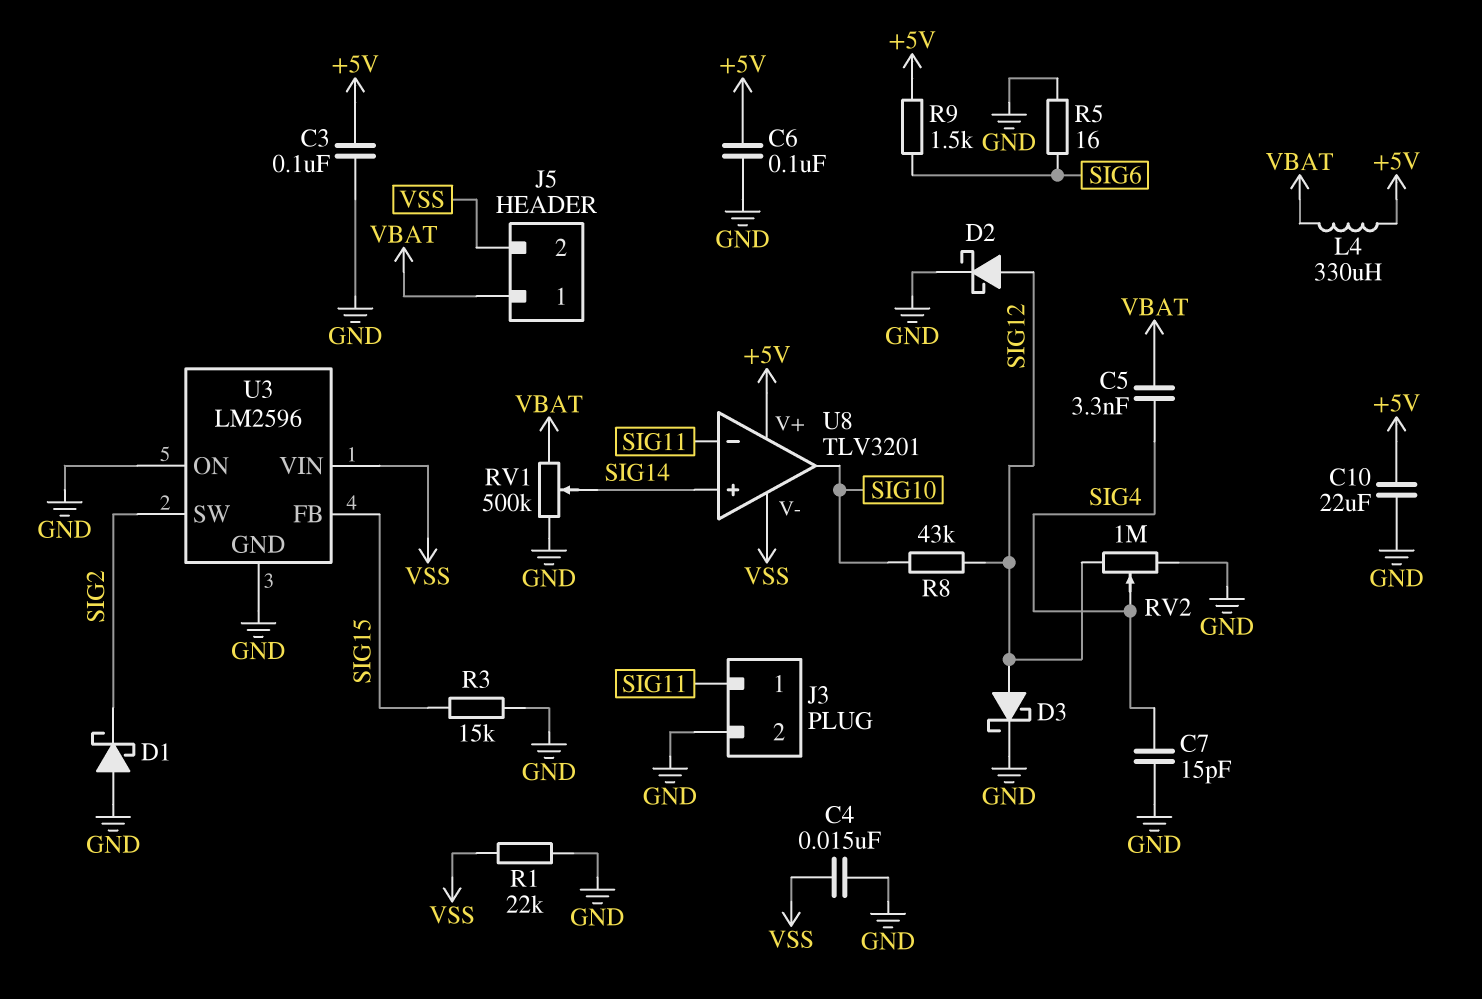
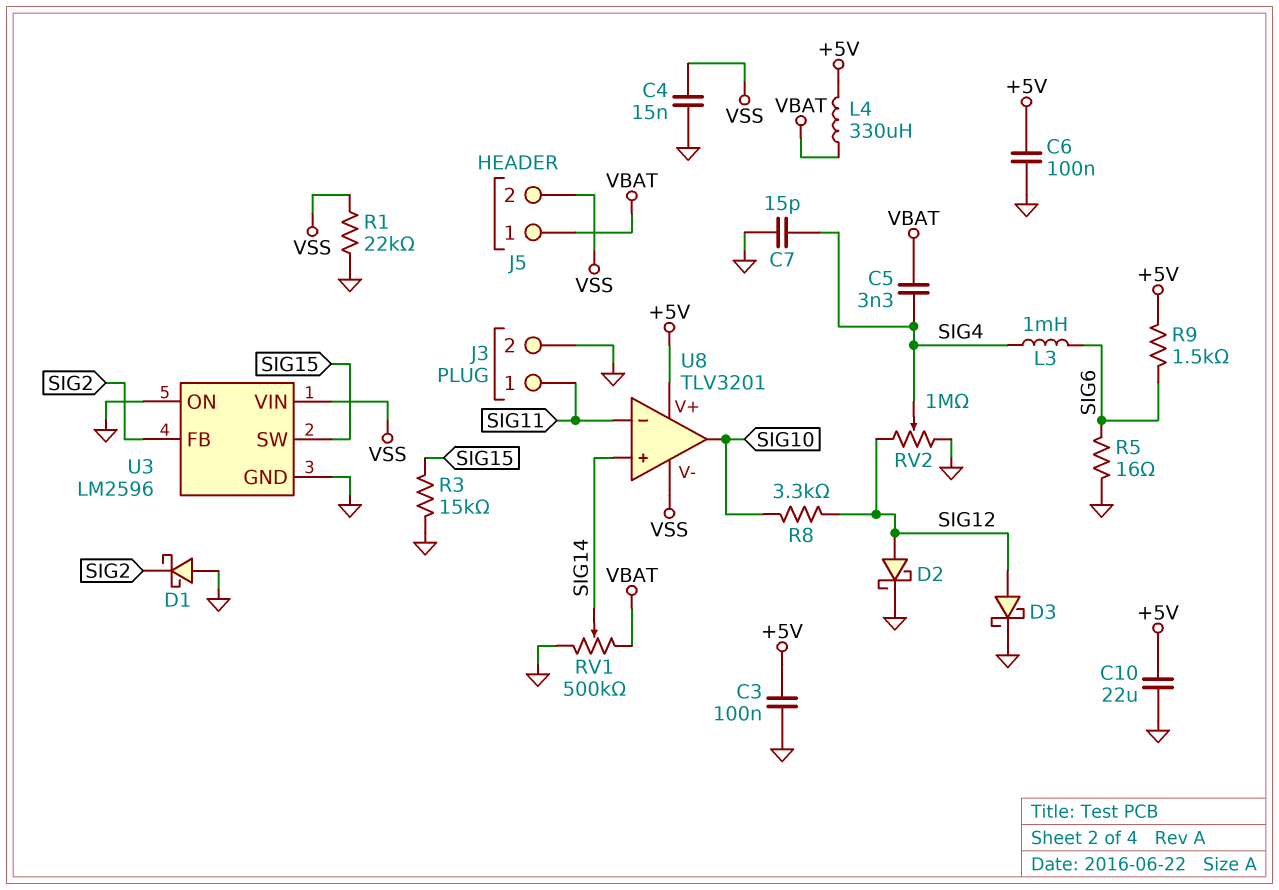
L3: none -> 1mH (SIG4, SIG6)
R8: 43k (SIG10, SIG12) -> 3.3k (SIG10, SIG12)
U3 pin FB: SIG15 -> SIG2
U3 pin SW: SIG2 -> SIG15

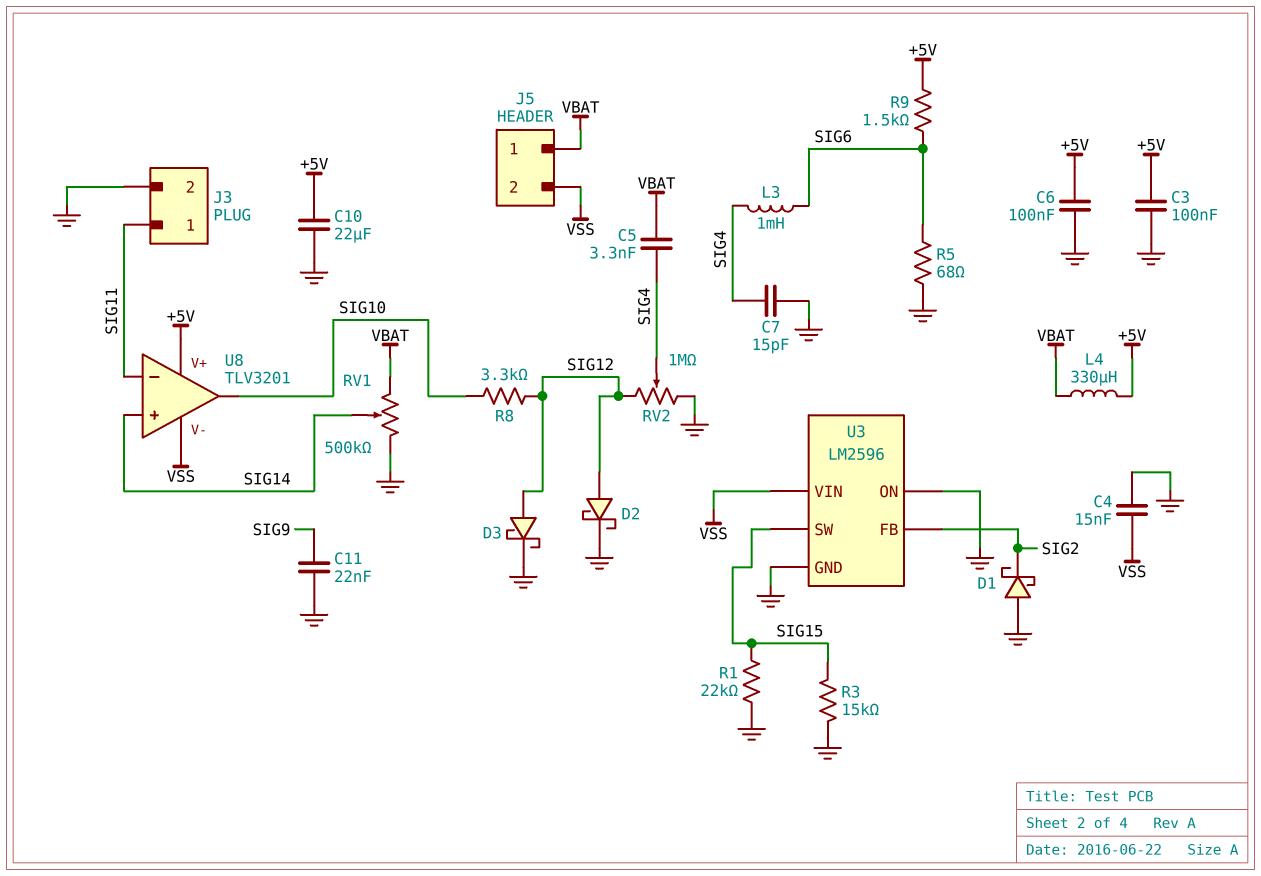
C11: none -> 22nF (GND, SIG9)
R1: 22k (GND, VSS) -> 22k (GND, SIG15)
R5: 16 (GND, SIG6) -> 68 (GND, SIG6)

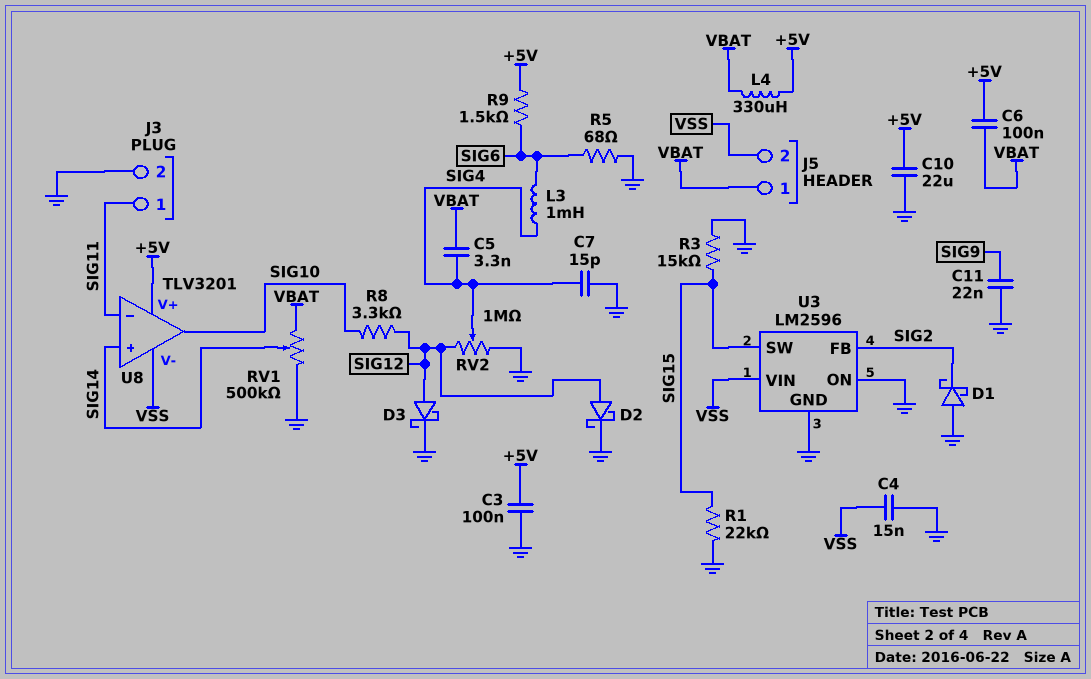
C6: 100nF (+5V, GND) -> 100nF (+5V, VBAT)

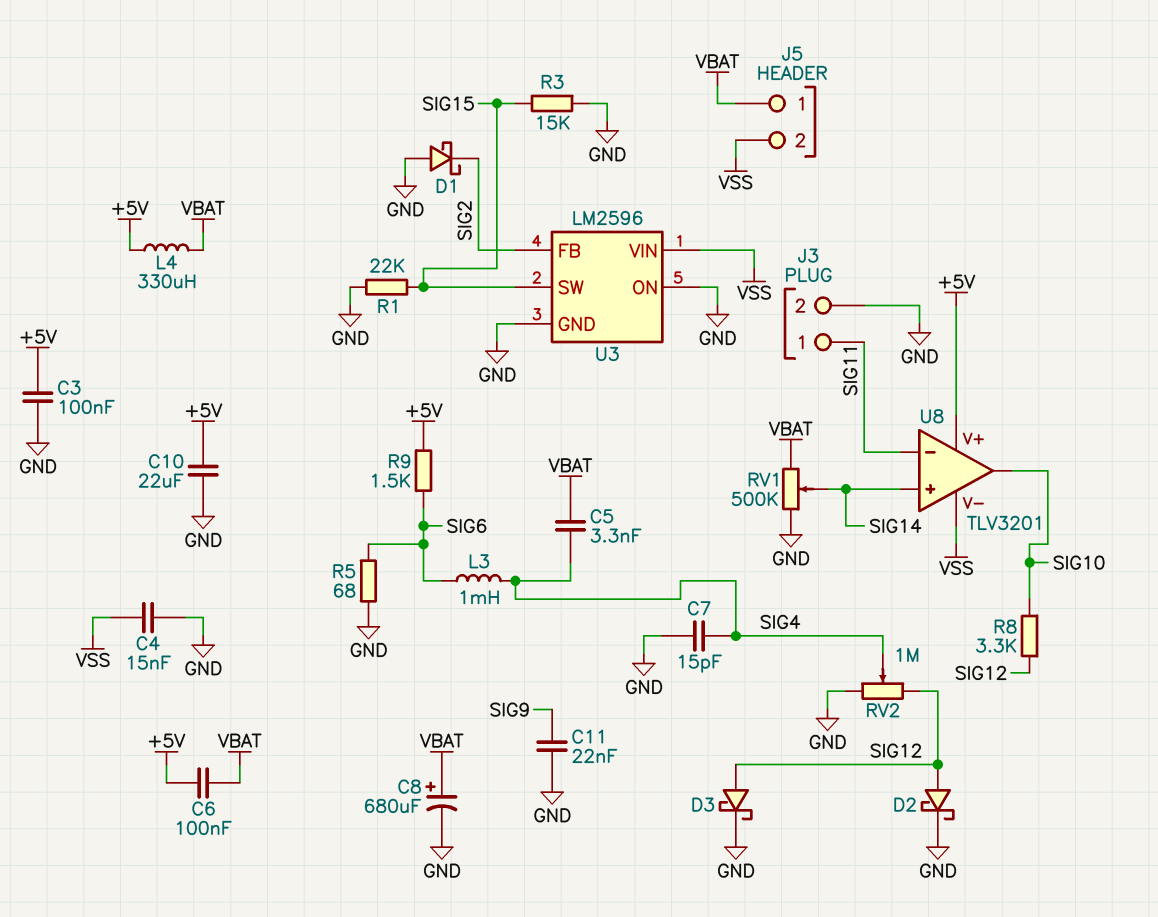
C8: none -> 680uF (plus VBAT, minus GND)

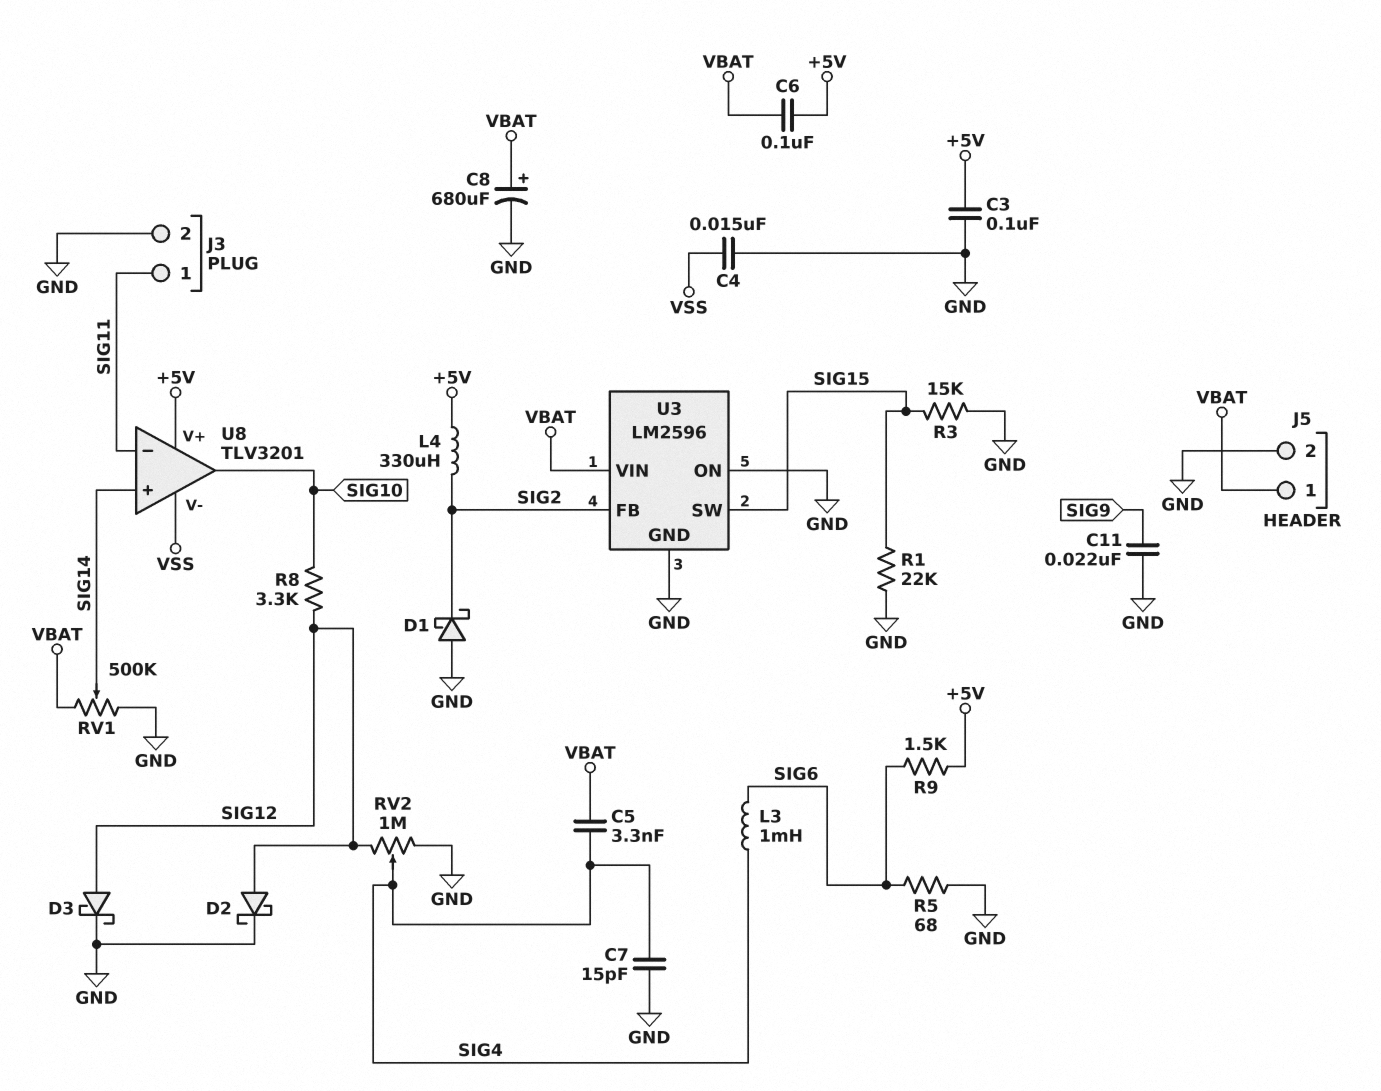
C10: 22uF (+5V, GND) -> none
J5 pin 2: VSS -> GND
L4: 330uH (+5V, VBAT) -> 330uH (+5V, SIG2)
U3 pin VIN: VSS -> VBAT

